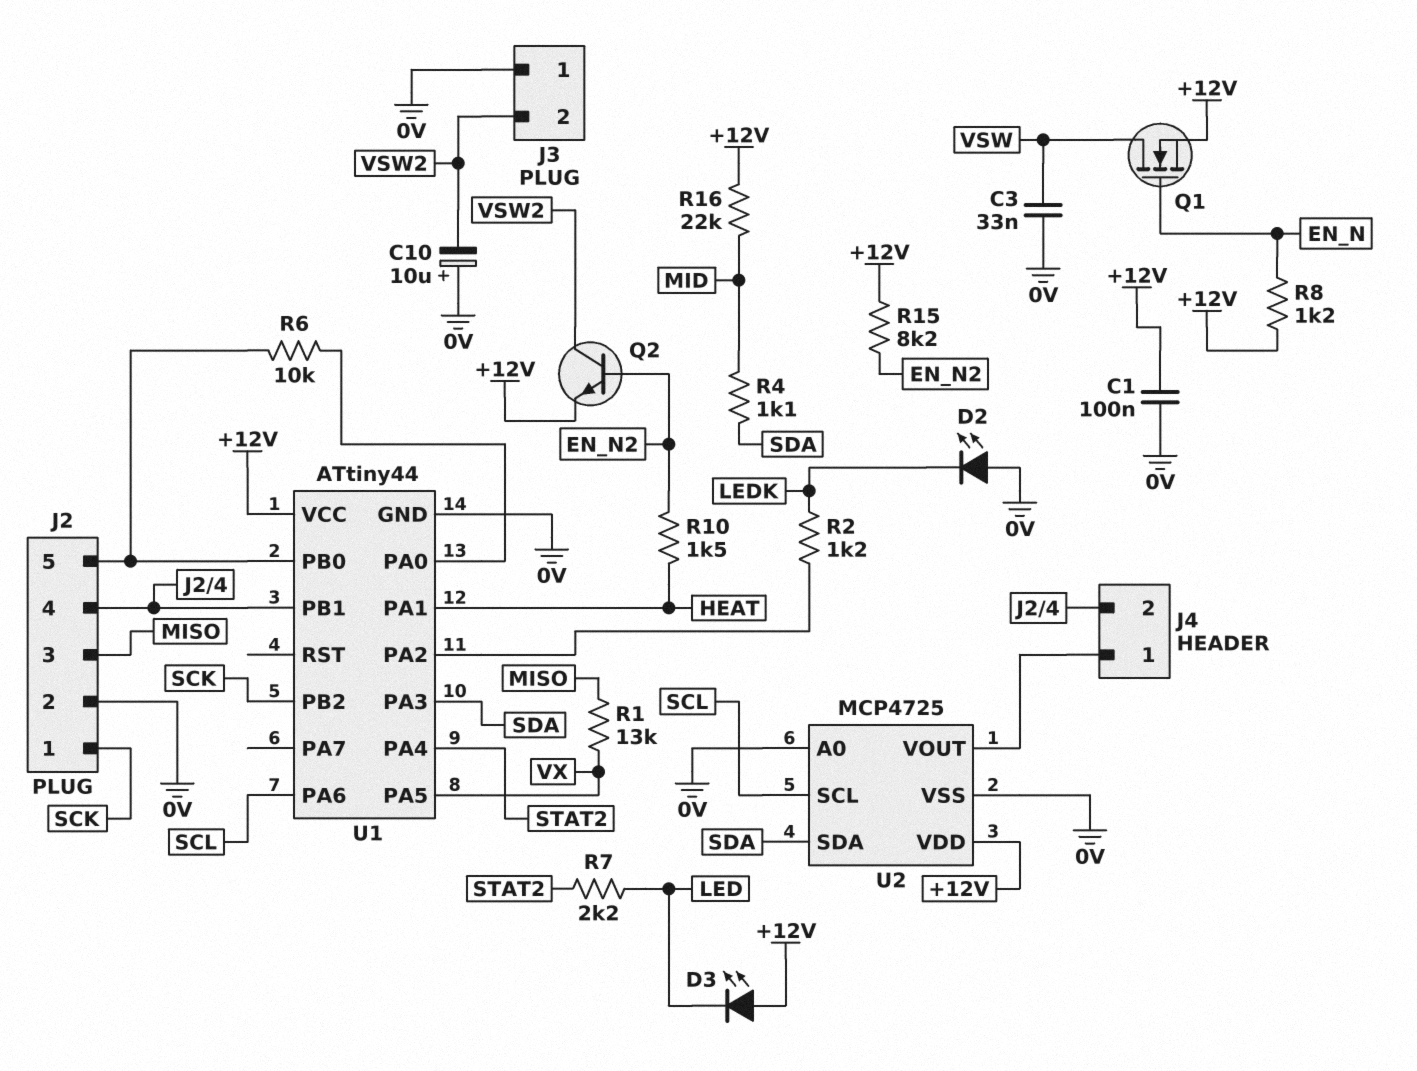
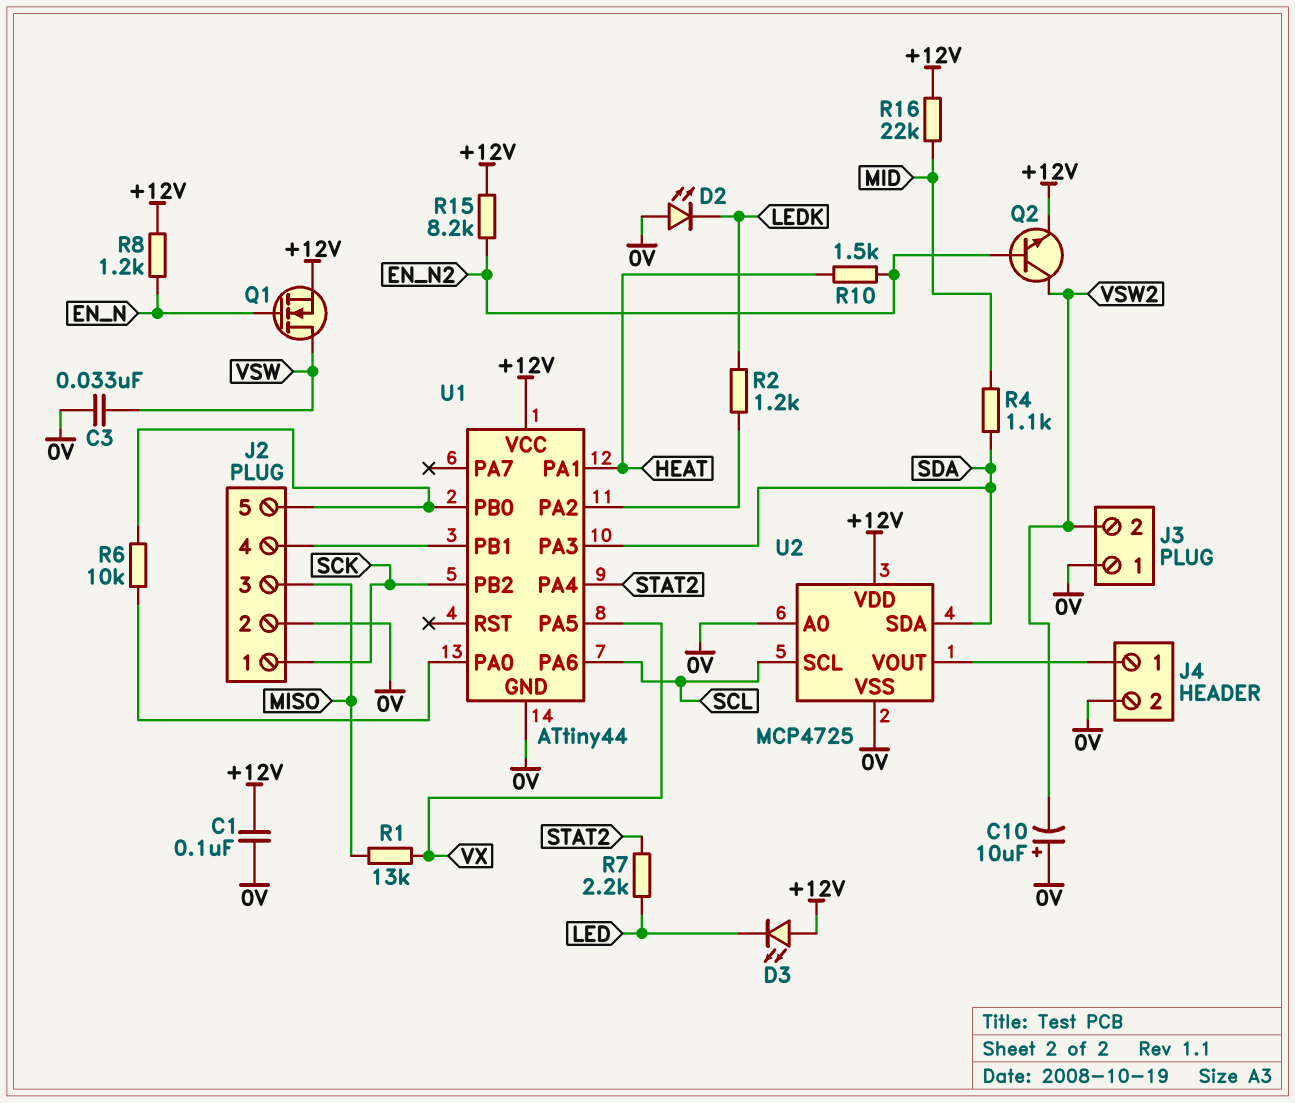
J4 pin 2: J2/4 -> 0V

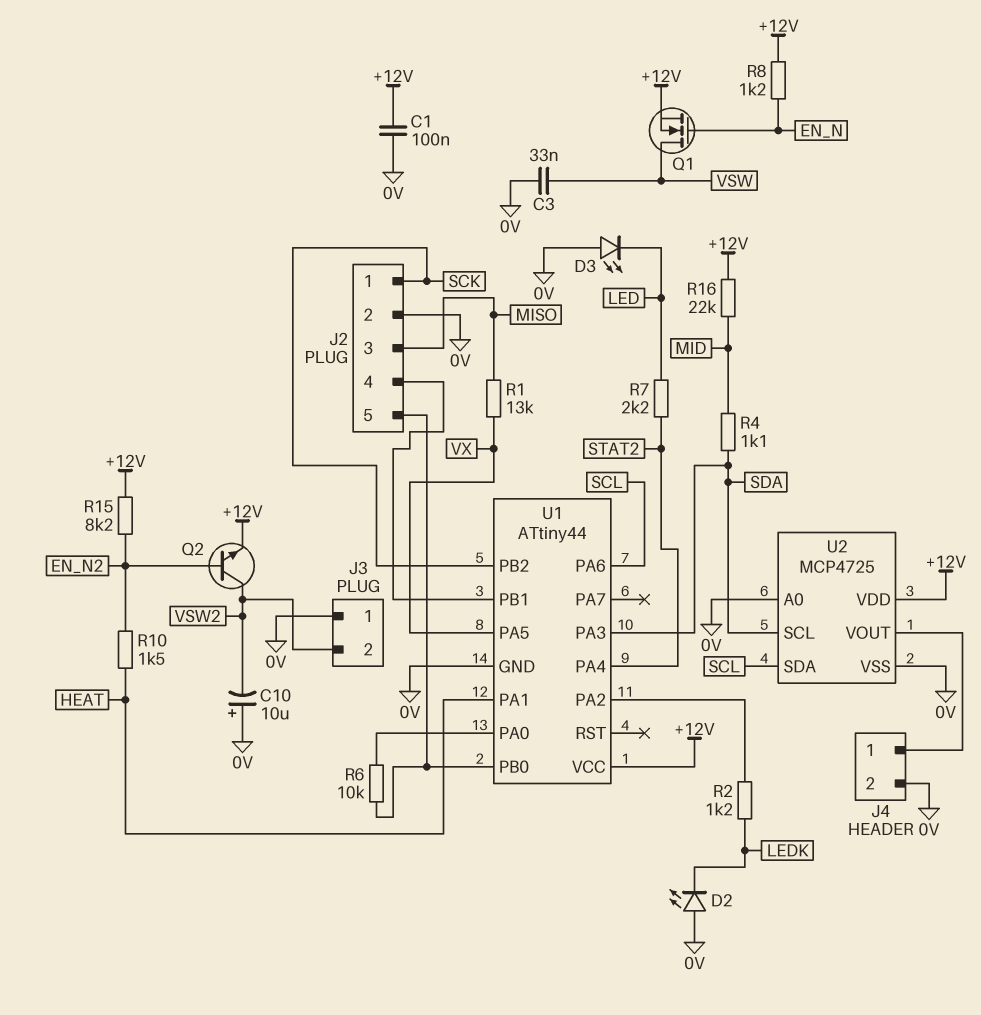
D3: LED (A +12V, K LED) -> LED (A 0V, K LED)
U2 pin SCL: SCL -> SDA
U2 pin SDA: SDA -> SCL

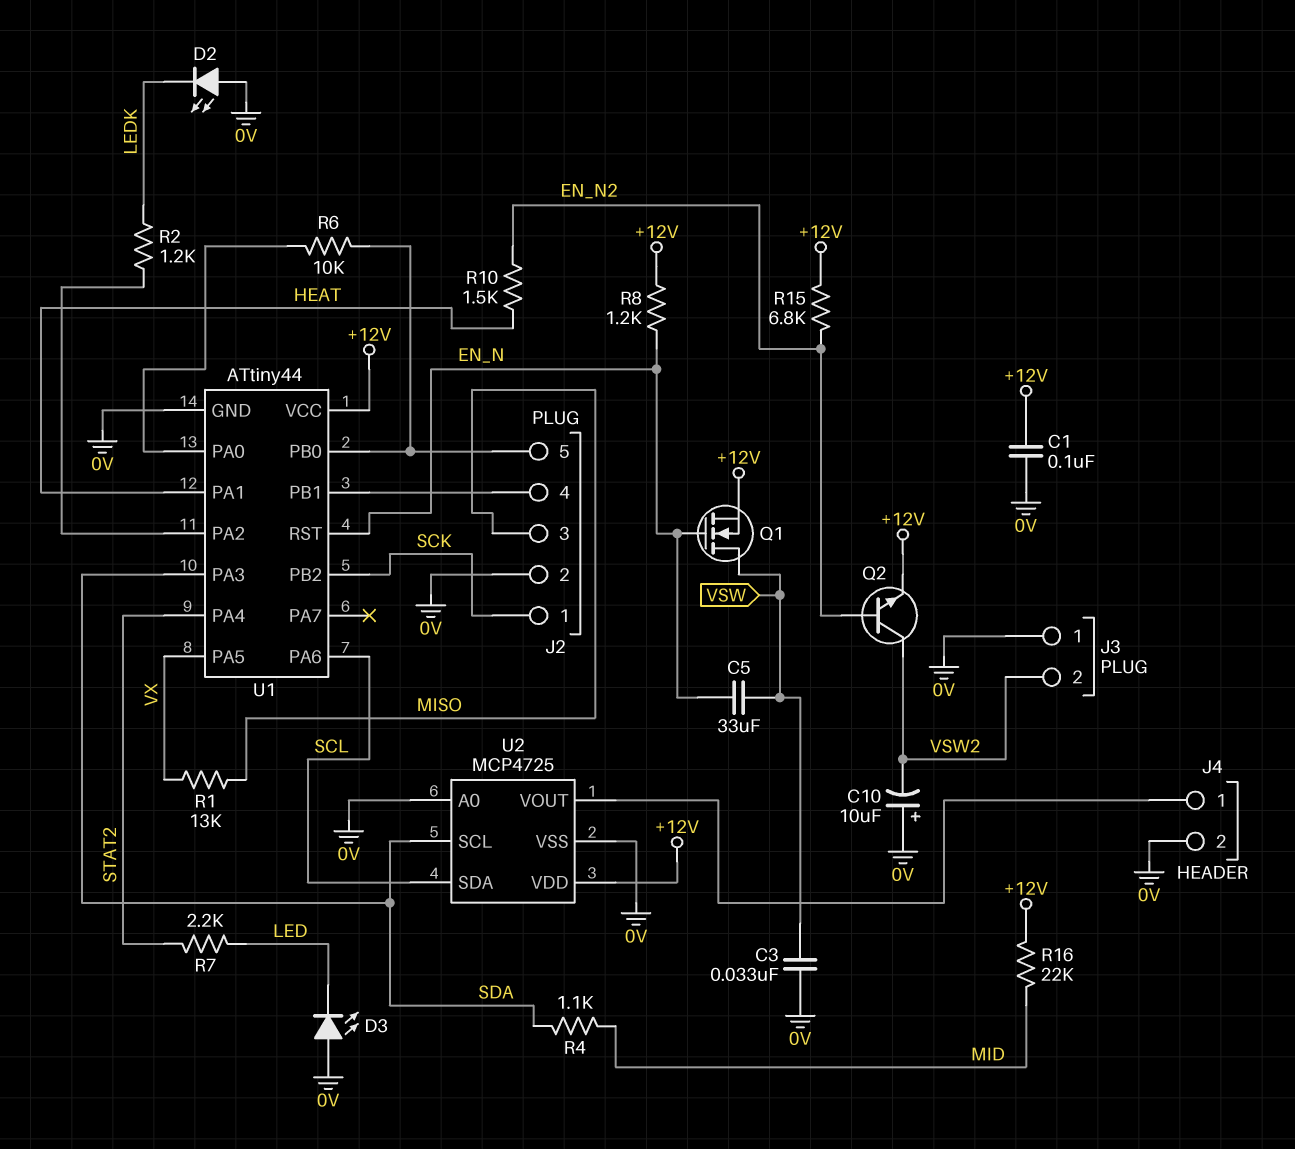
C5: none -> 33uF (EN_N, VSW)
R15: 8.2k (+12V, EN_N2) -> 6.8k (+12V, EN_N2)
U1 pin RST: none -> EN_N

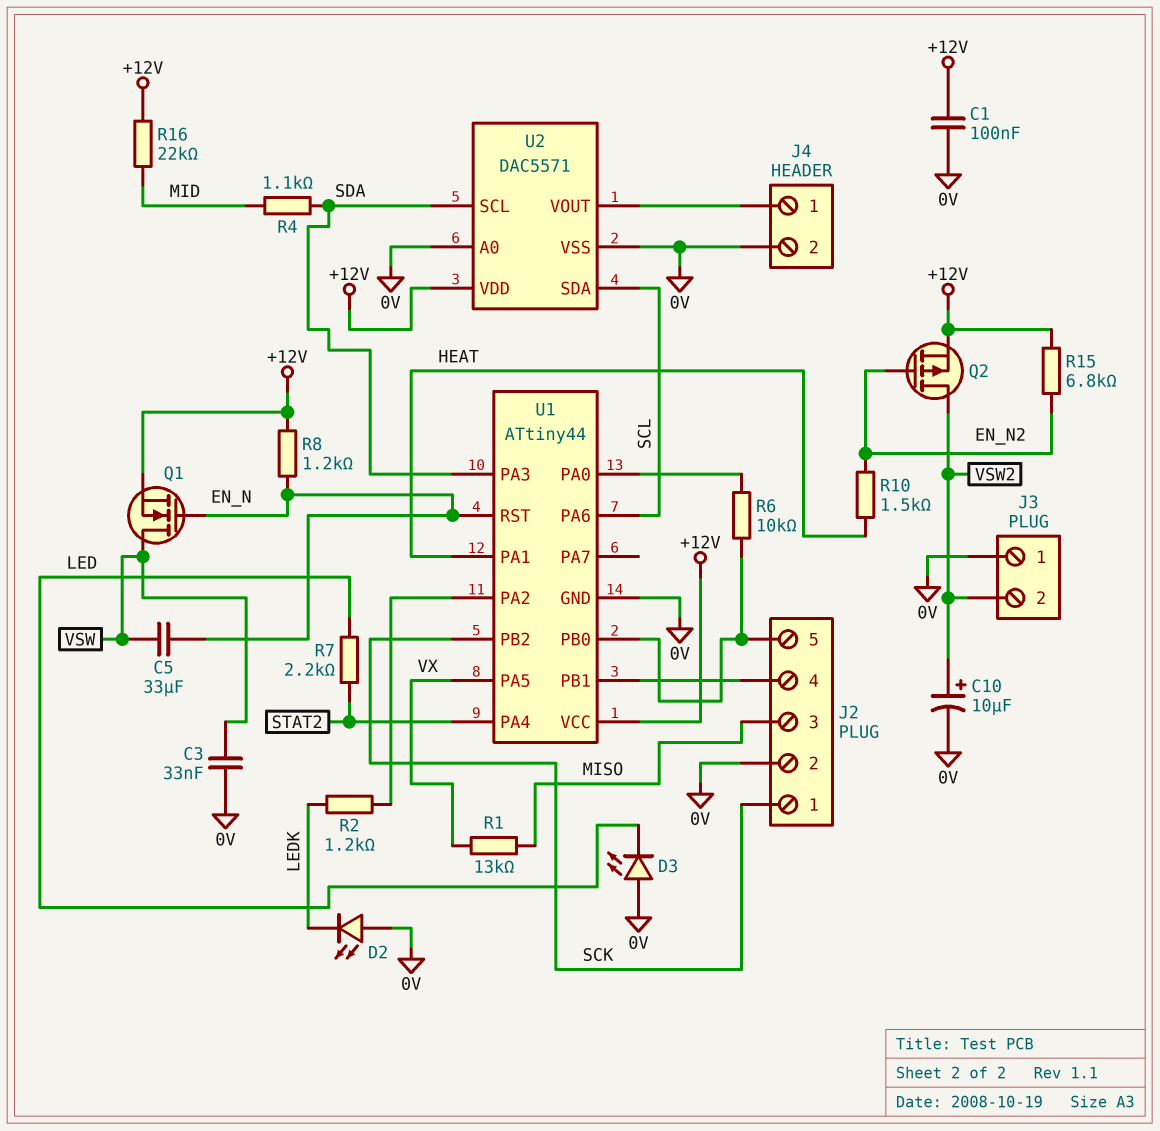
C10: 10uF (plus 0V, minus VSW2) -> 10uF (plus VSW2, minus 0V)
Q2: NPN (B EN_N2, C VSW2, E +12V) -> PMOS (G EN_N2, D VSW2, S +12V)
U2: MCP4725 -> DAC5571

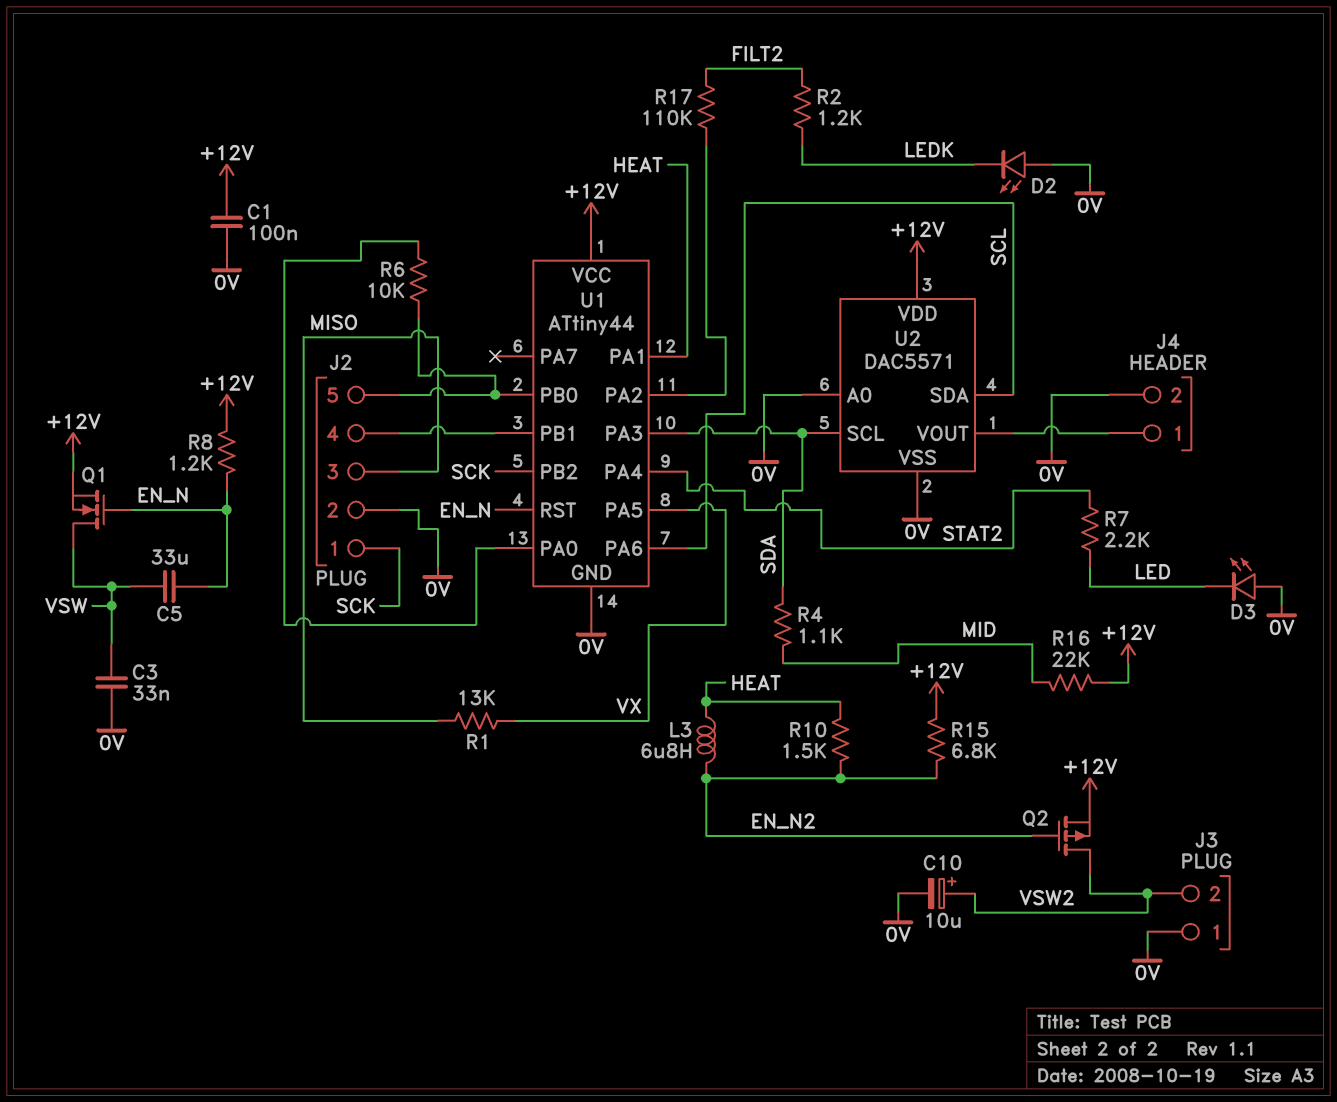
L3: none -> 6.8uH (EN_N2, HEAT)
R2: 1.2k (LEDK, U1/PA2) -> 1.2k (FILT2, LEDK)
R17: none -> 110k (FILT2, U1/PA2)

